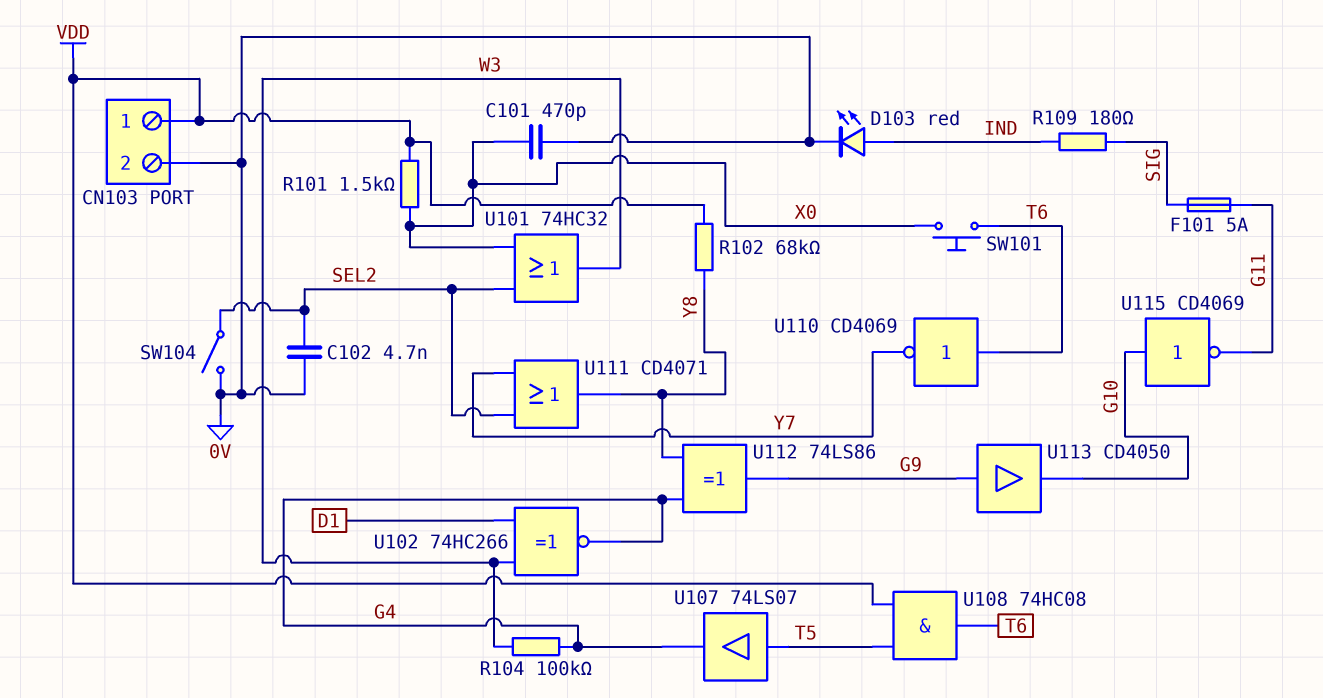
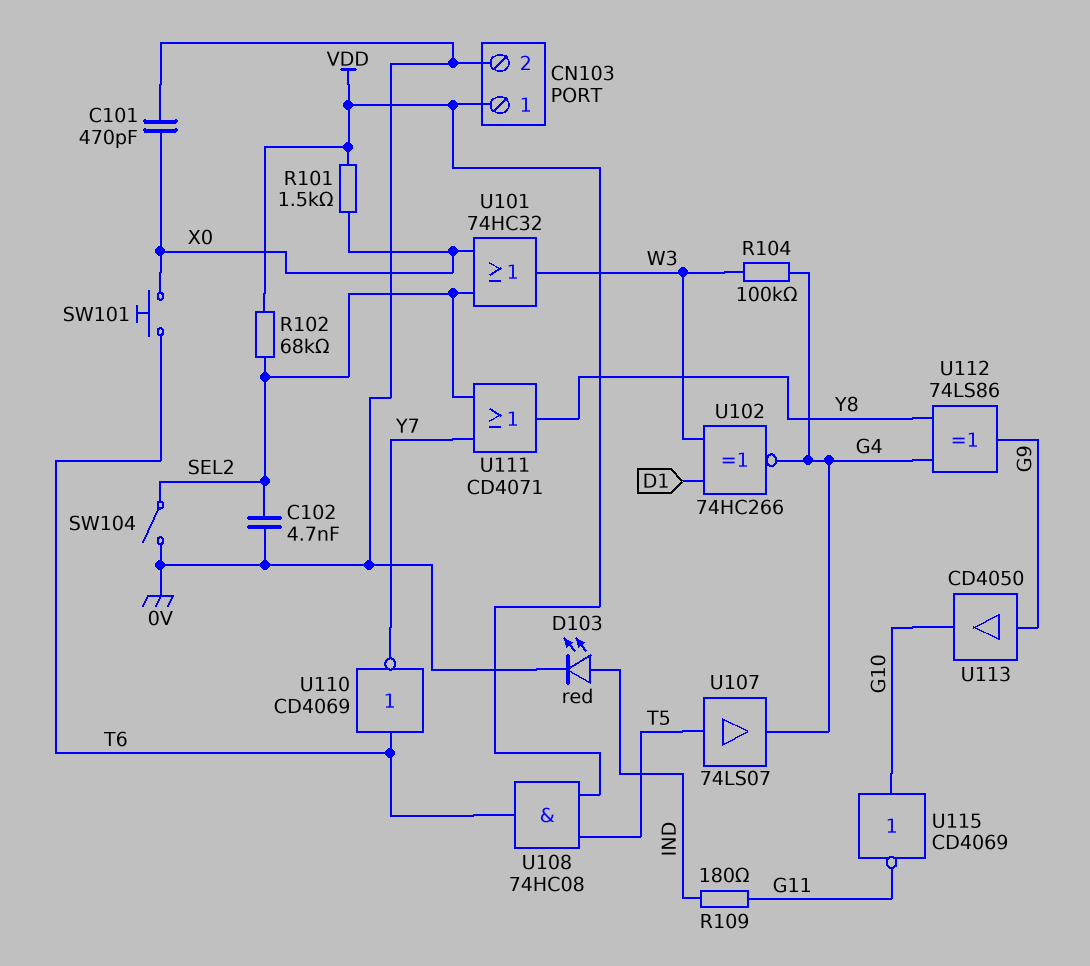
F101: 5A (G11, SIG) -> none
R102: 68k (VDD, Y8) -> 68k (SEL2, VDD)
R109: 180 (IND, SIG) -> 180 (G11, IND)

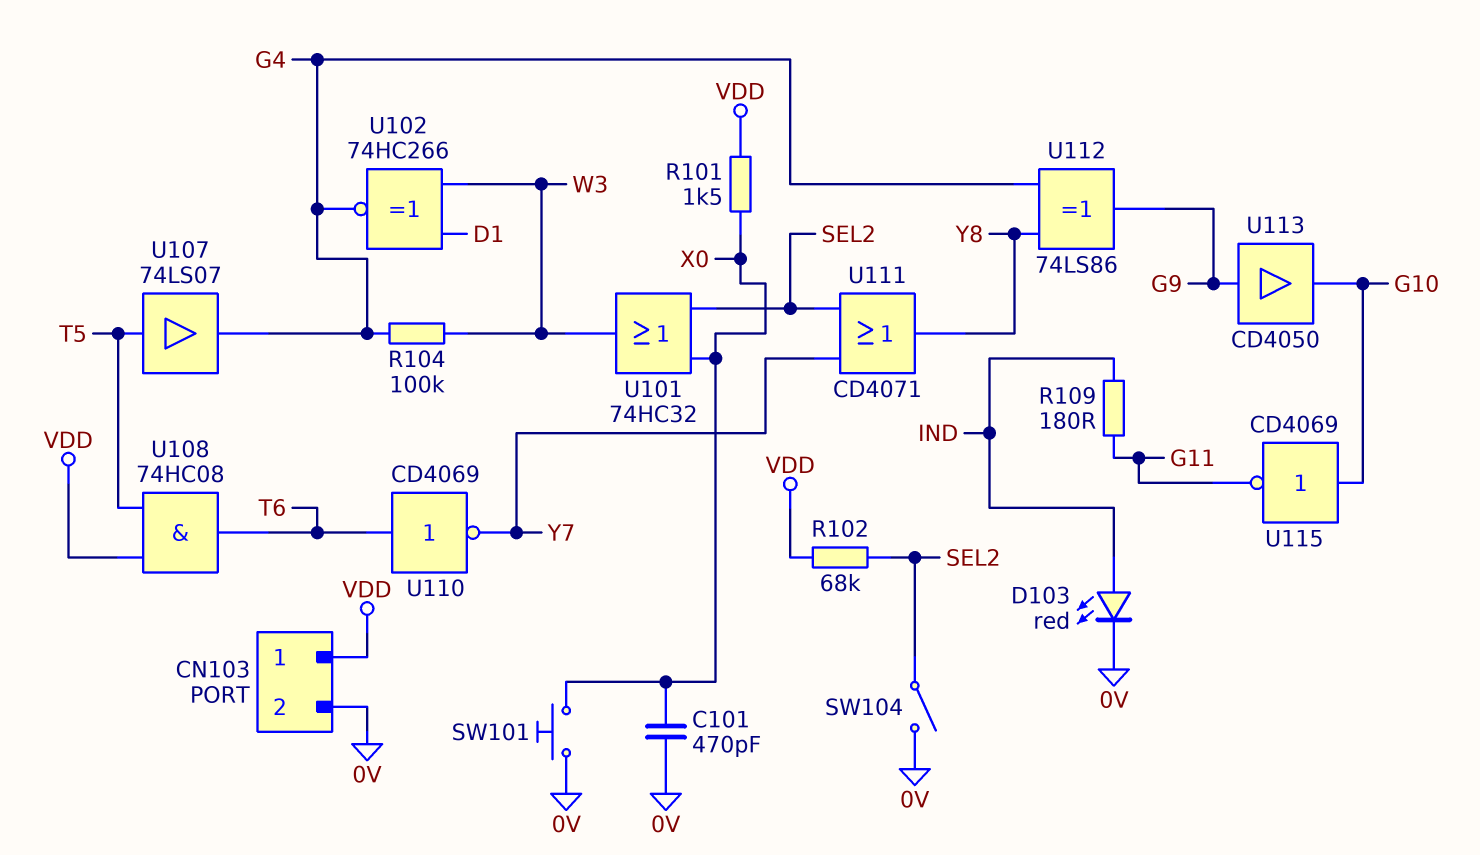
C102: 4.7nF (0V, SEL2) -> none
SW101: button (T6, X0) -> button (0V, X0)

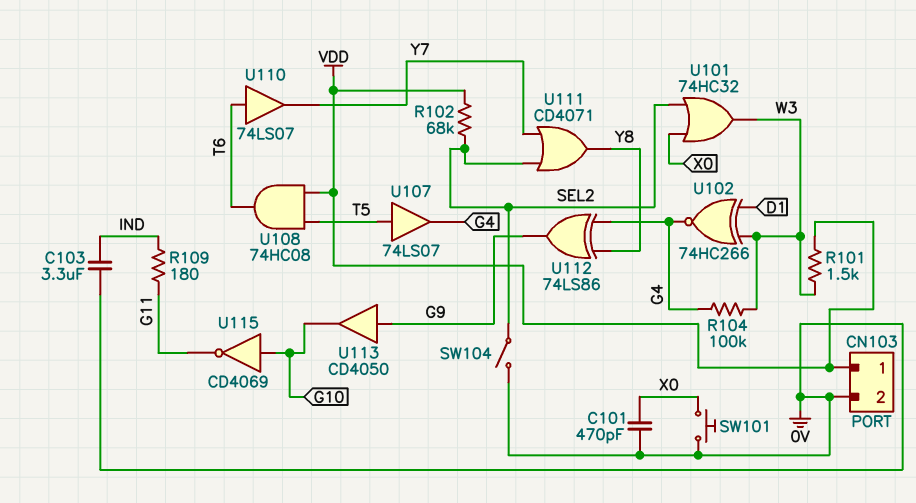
C103: none -> 3.3uF (0V, IND)
D103: LED red (A IND, K 0V) -> none
R101: 1.5k (VDD, X0) -> 1.5k (VDD, W3)
U110: NOT CD4069 (in T6, out Y7) -> buffer 74LS07 (in T6, out Y7)

